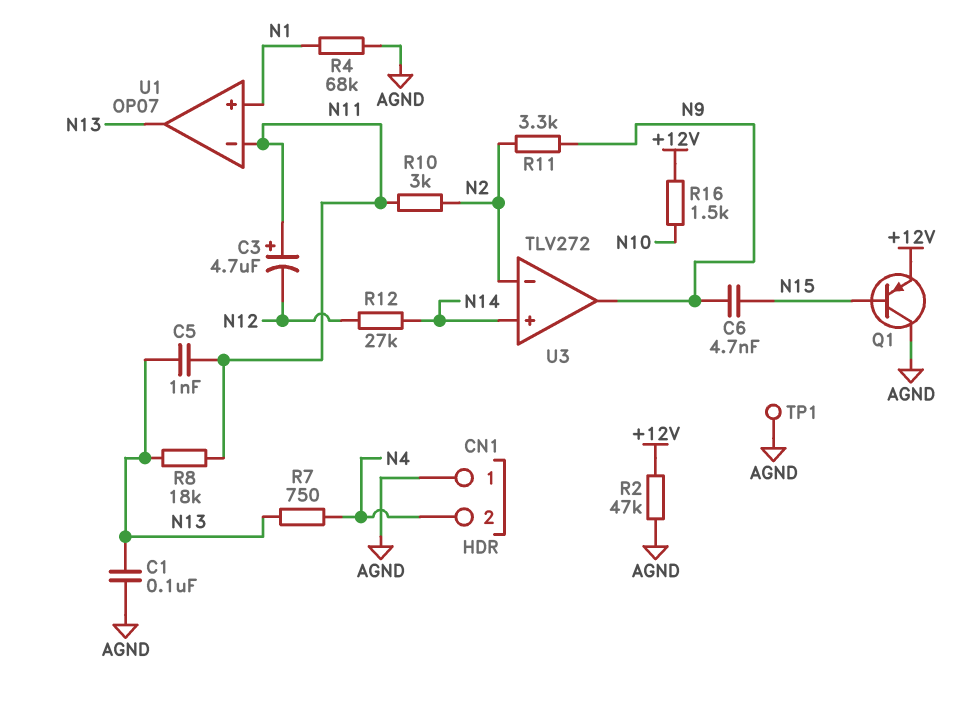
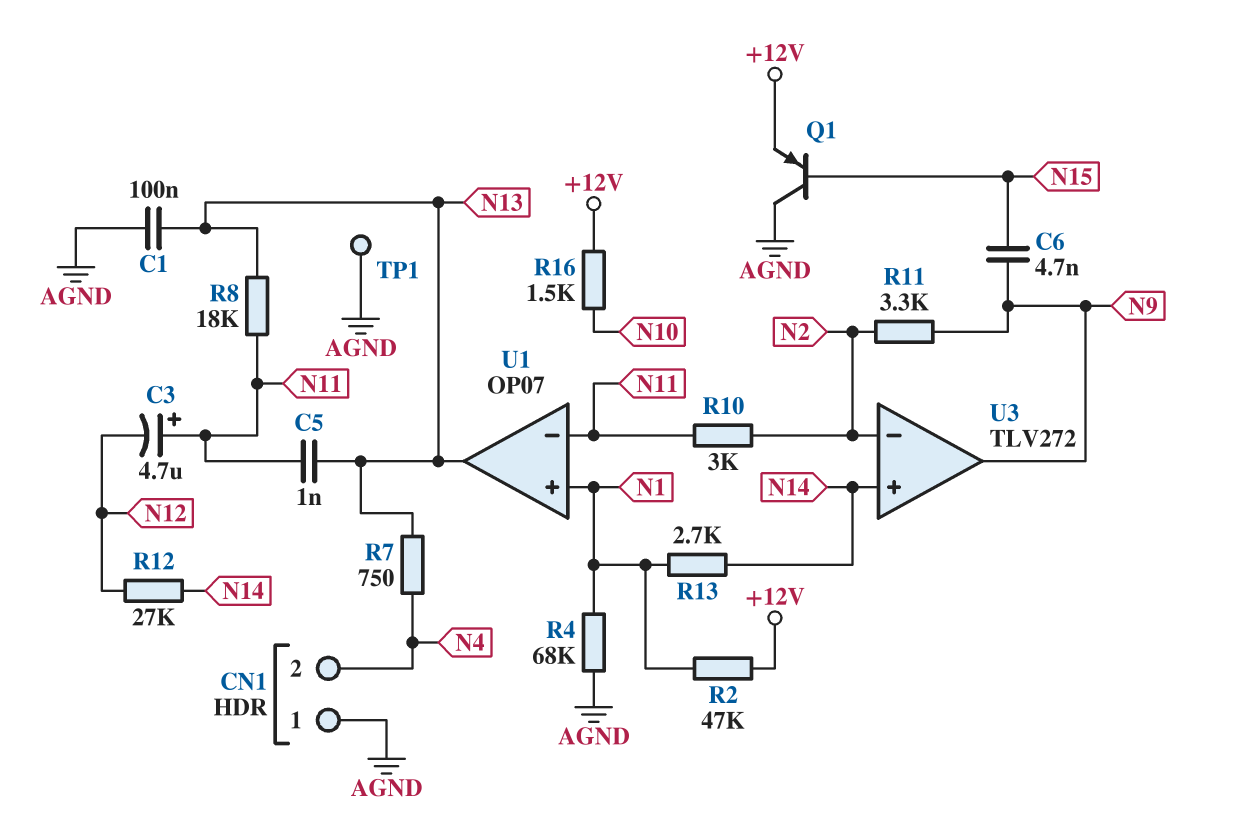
R2: 47k (+12V, AGND) -> 47k (+12V, N1)
R13: none -> 2.7k (N1, N14)

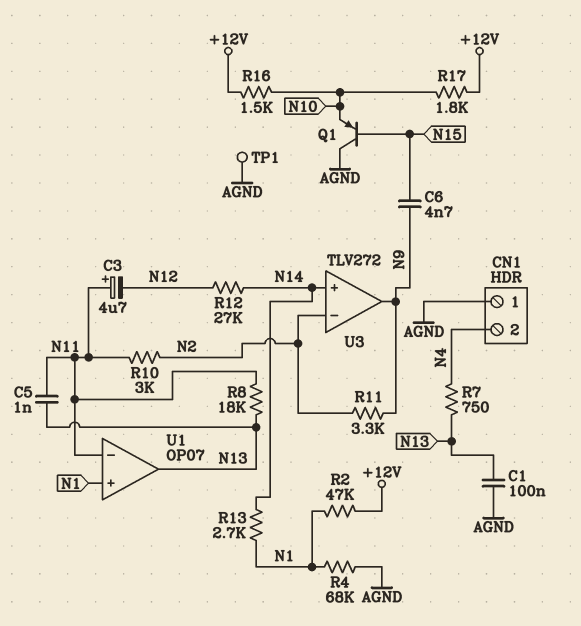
Q1: PNP (B N15, C AGND, E +12V) -> PNP (B N15, C AGND, E N10)
R17: none -> 1.8k (+12V, N10)

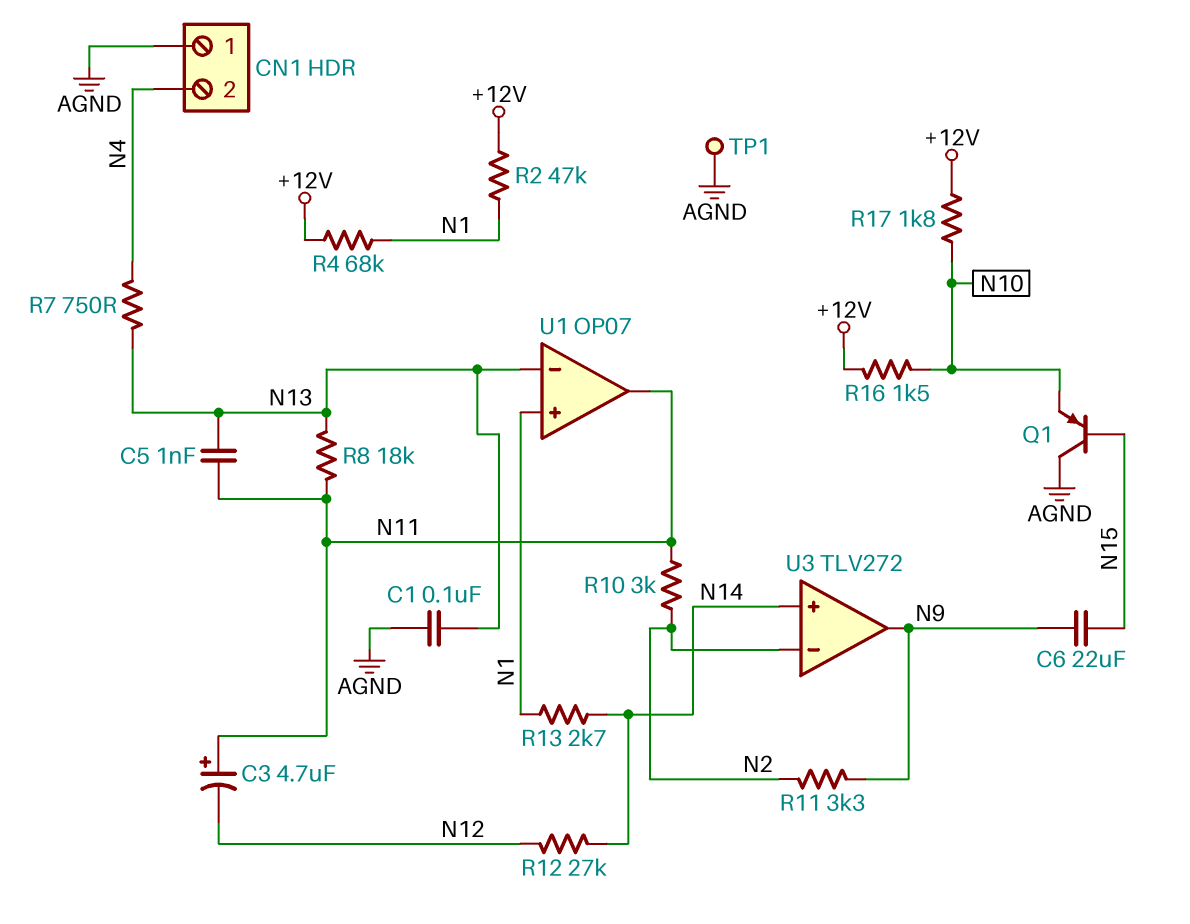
C6: 4.7nF (N9, N15) -> 22uF (N9, N15)
R4: 68k (AGND, N1) -> 68k (+12V, N1)
U1 pin in-: N11 -> N13
U1 pin out: N13 -> N11

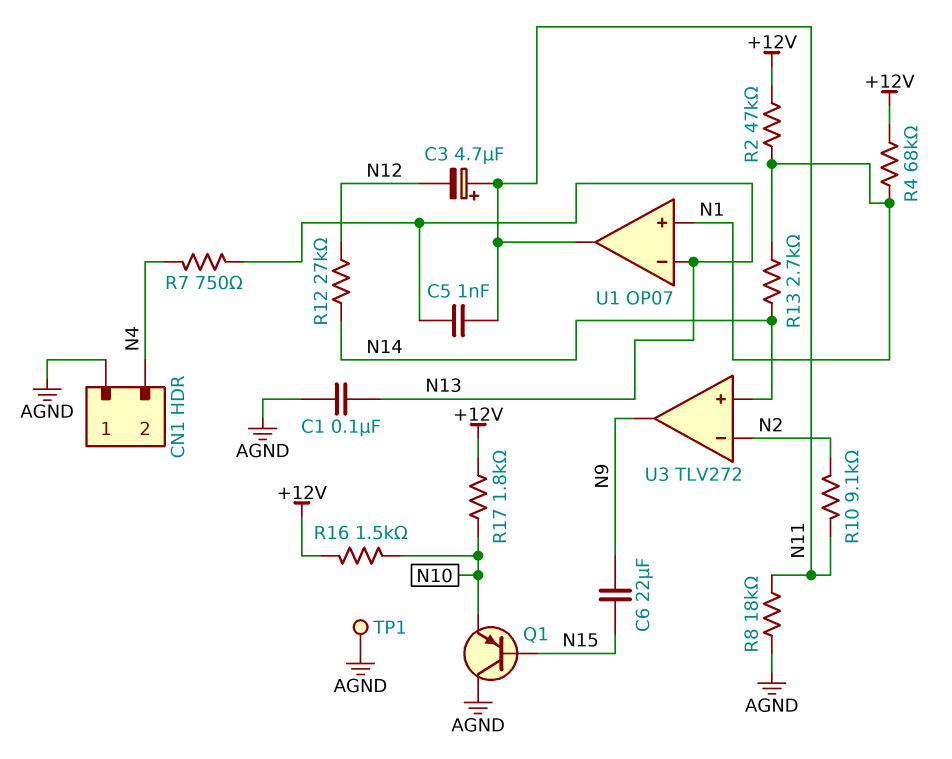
R8: 18k (N11, N13) -> 18k (AGND, N11)
R10: 3k (N2, N11) -> 9.1k (N2, N11)
R11: 3.3k (N2, N9) -> none

